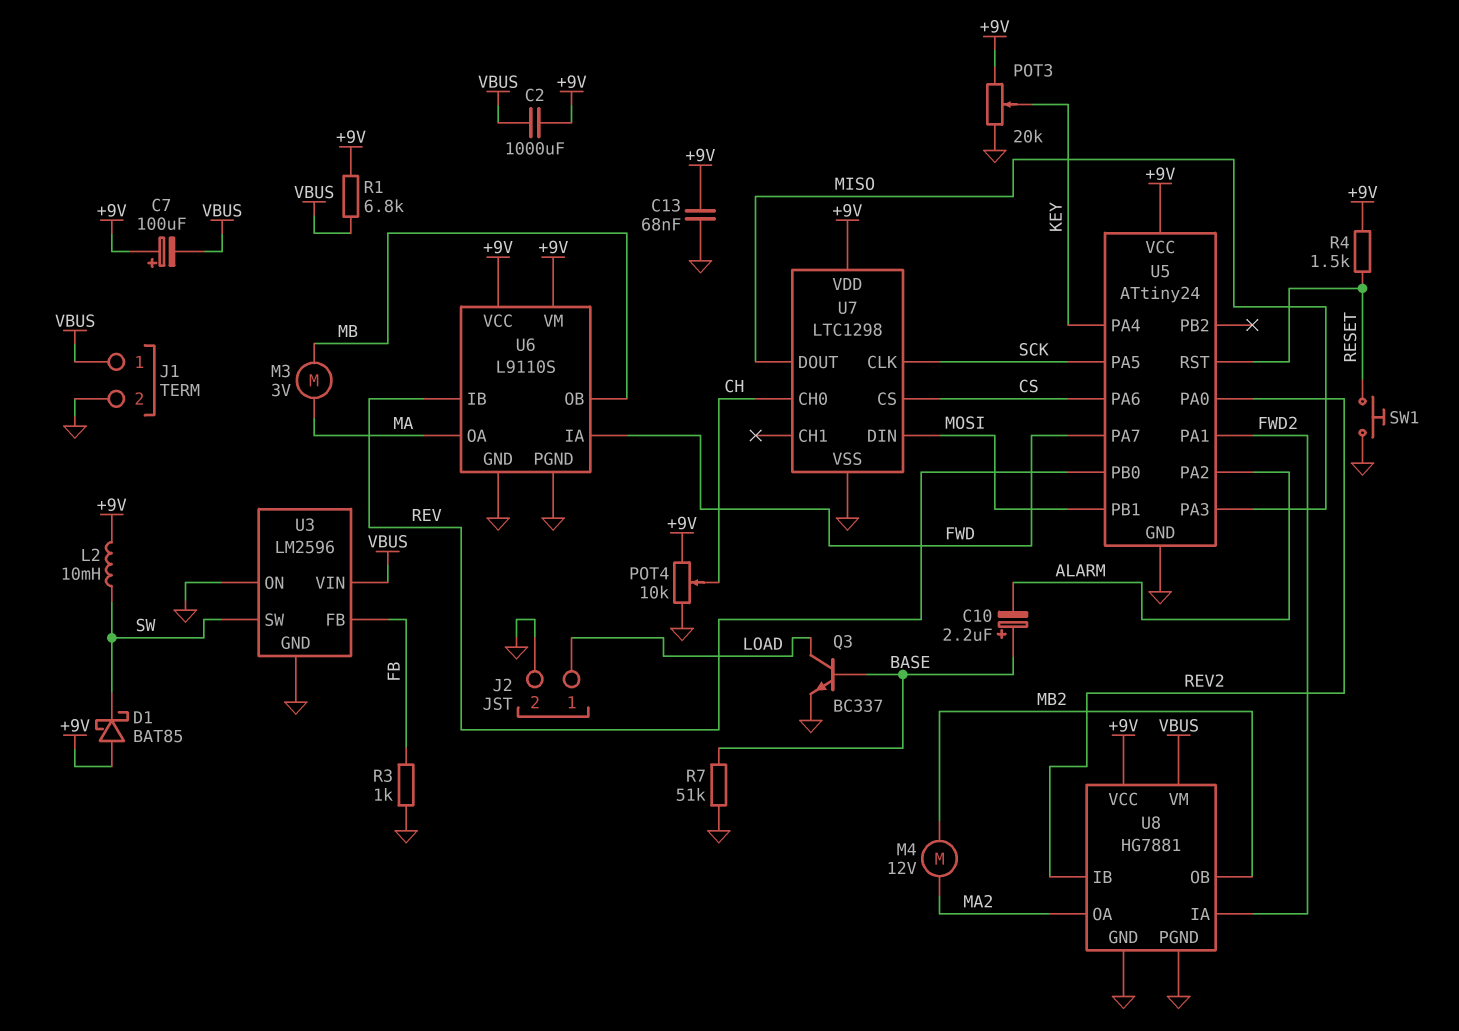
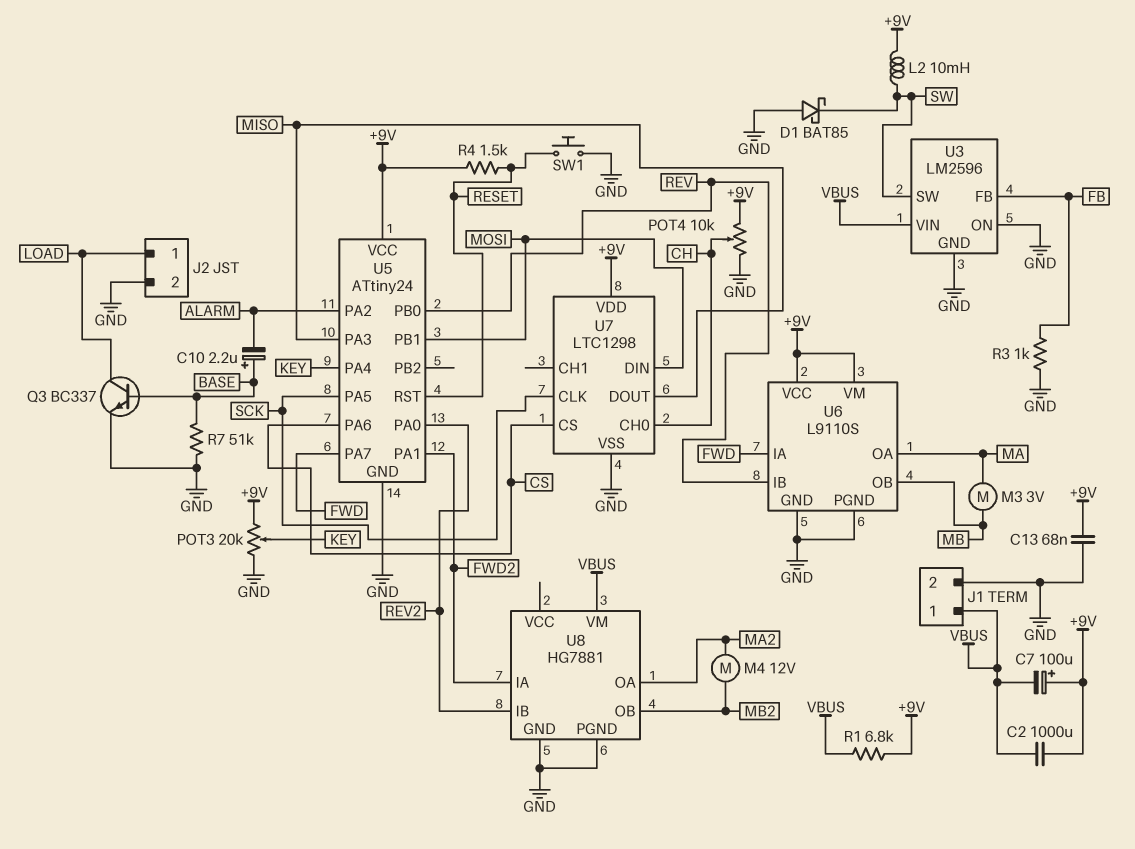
D1: schottky BAT85 (A +9V, K SW) -> schottky BAT85 (A GND, K SW)
U8 pin VCC: +9V -> none

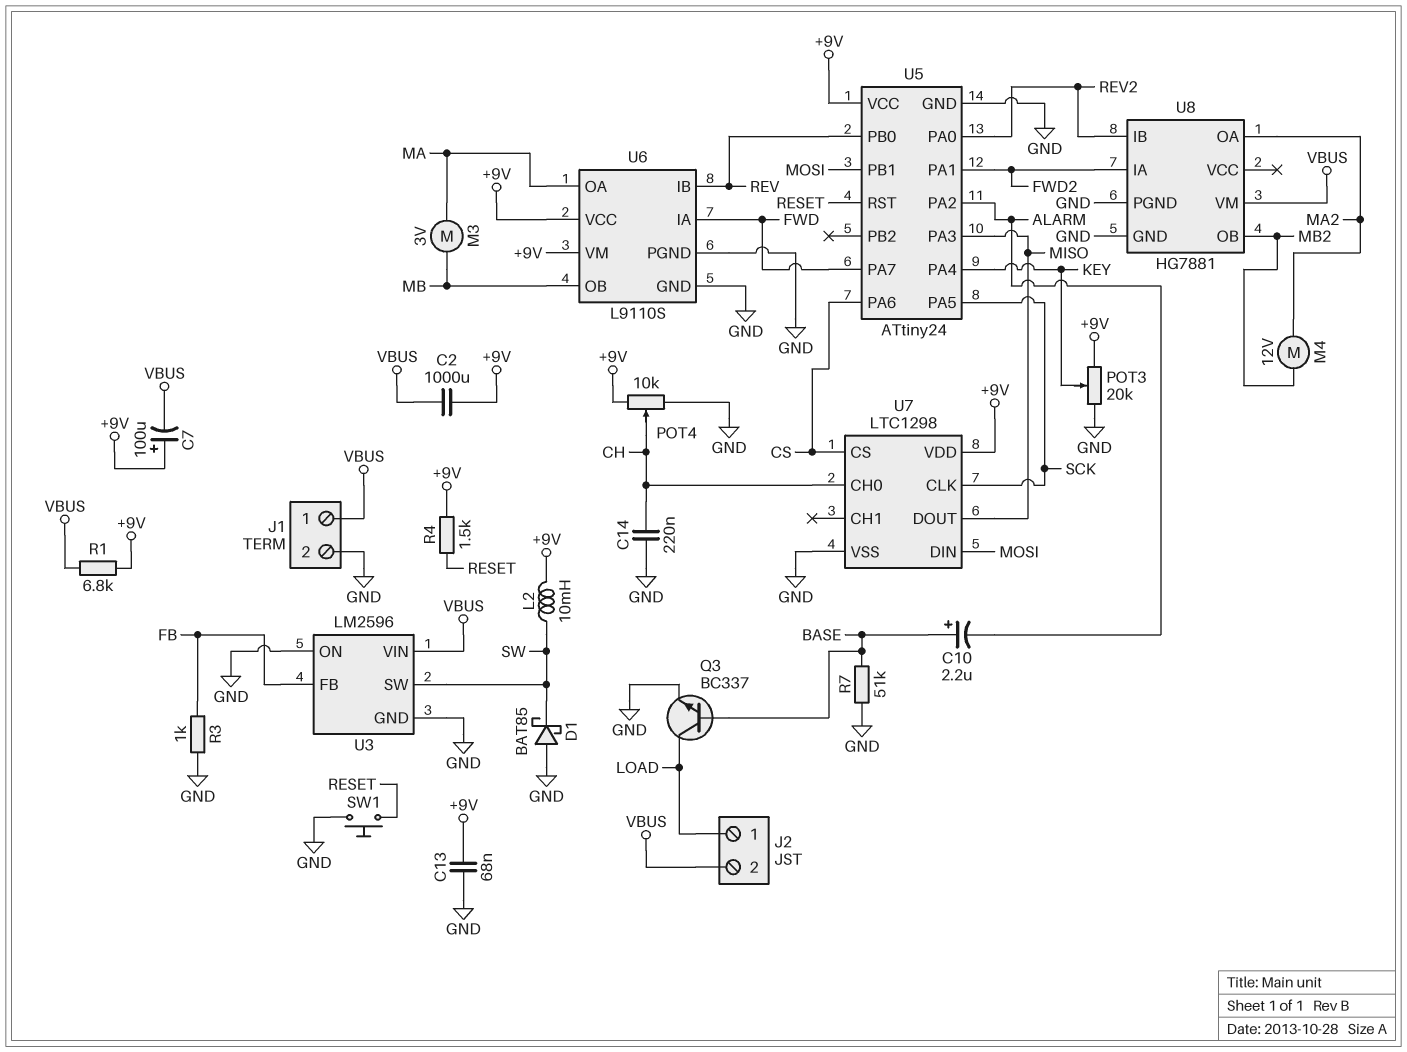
C14: none -> 220nF (CH, GND)
J2 pin 2: GND -> VBUS

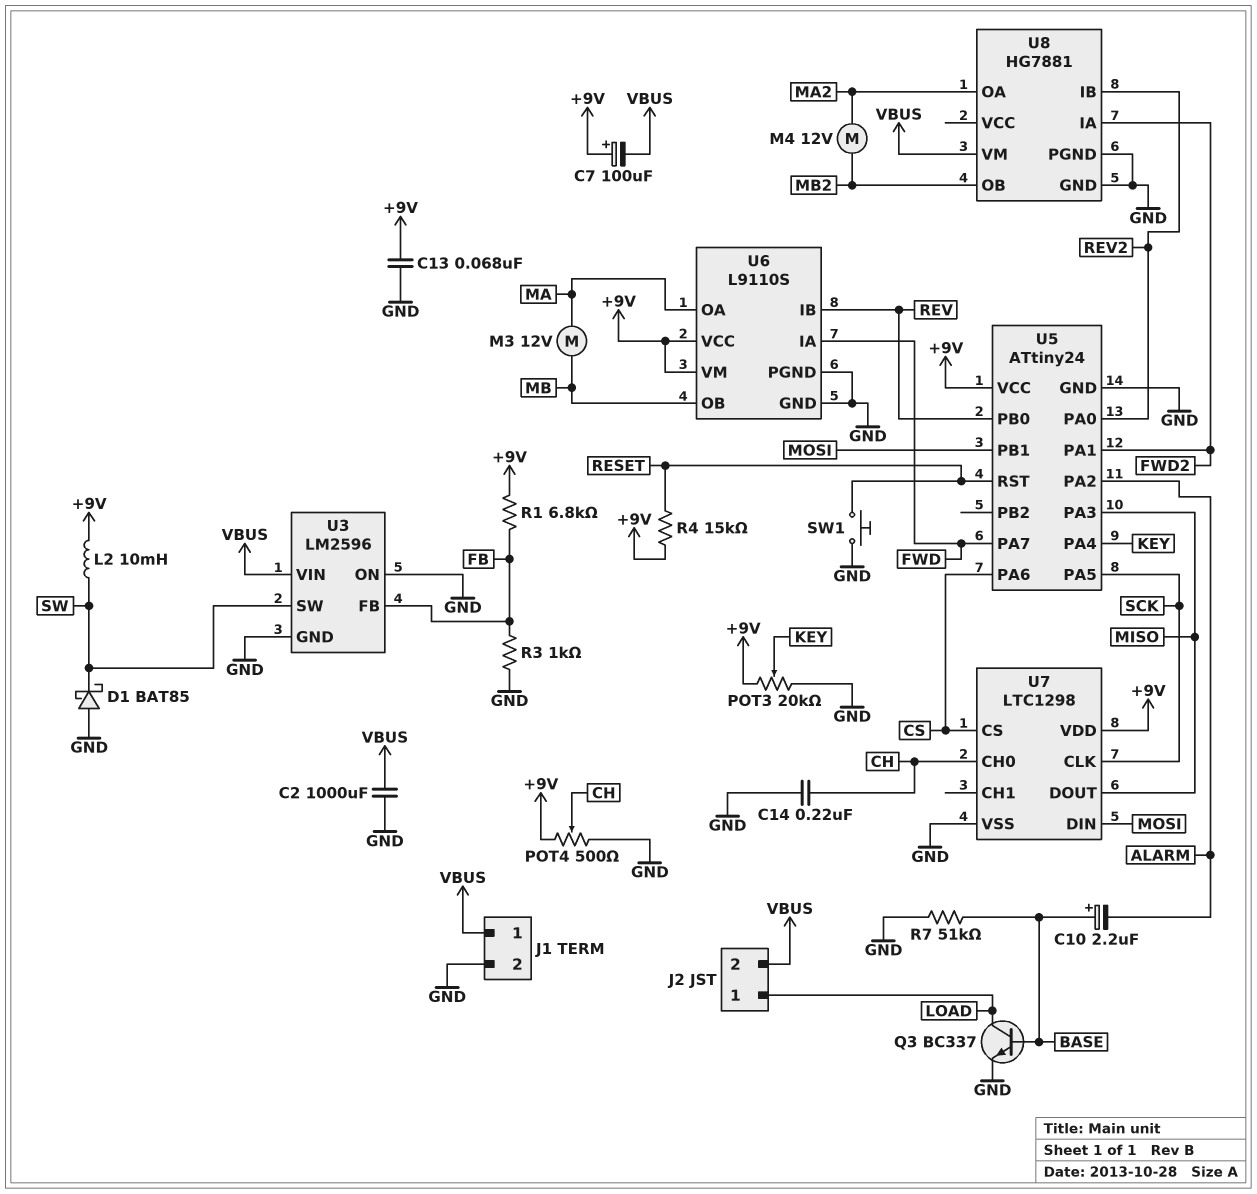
C2: 1000uF (+9V, VBUS) -> 1000uF (GND, VBUS)
M3: motor 3V (MA, MB) -> motor 12V (MA, MB)
POT4: 10k (+9V, GND, wiper CH) -> 500 (+9V, GND, wiper CH)
R1: 6.8k (+9V, VBUS) -> 6.8k (+9V, FB)
R4: 1.5k (+9V, RESET) -> 15k (+9V, RESET)

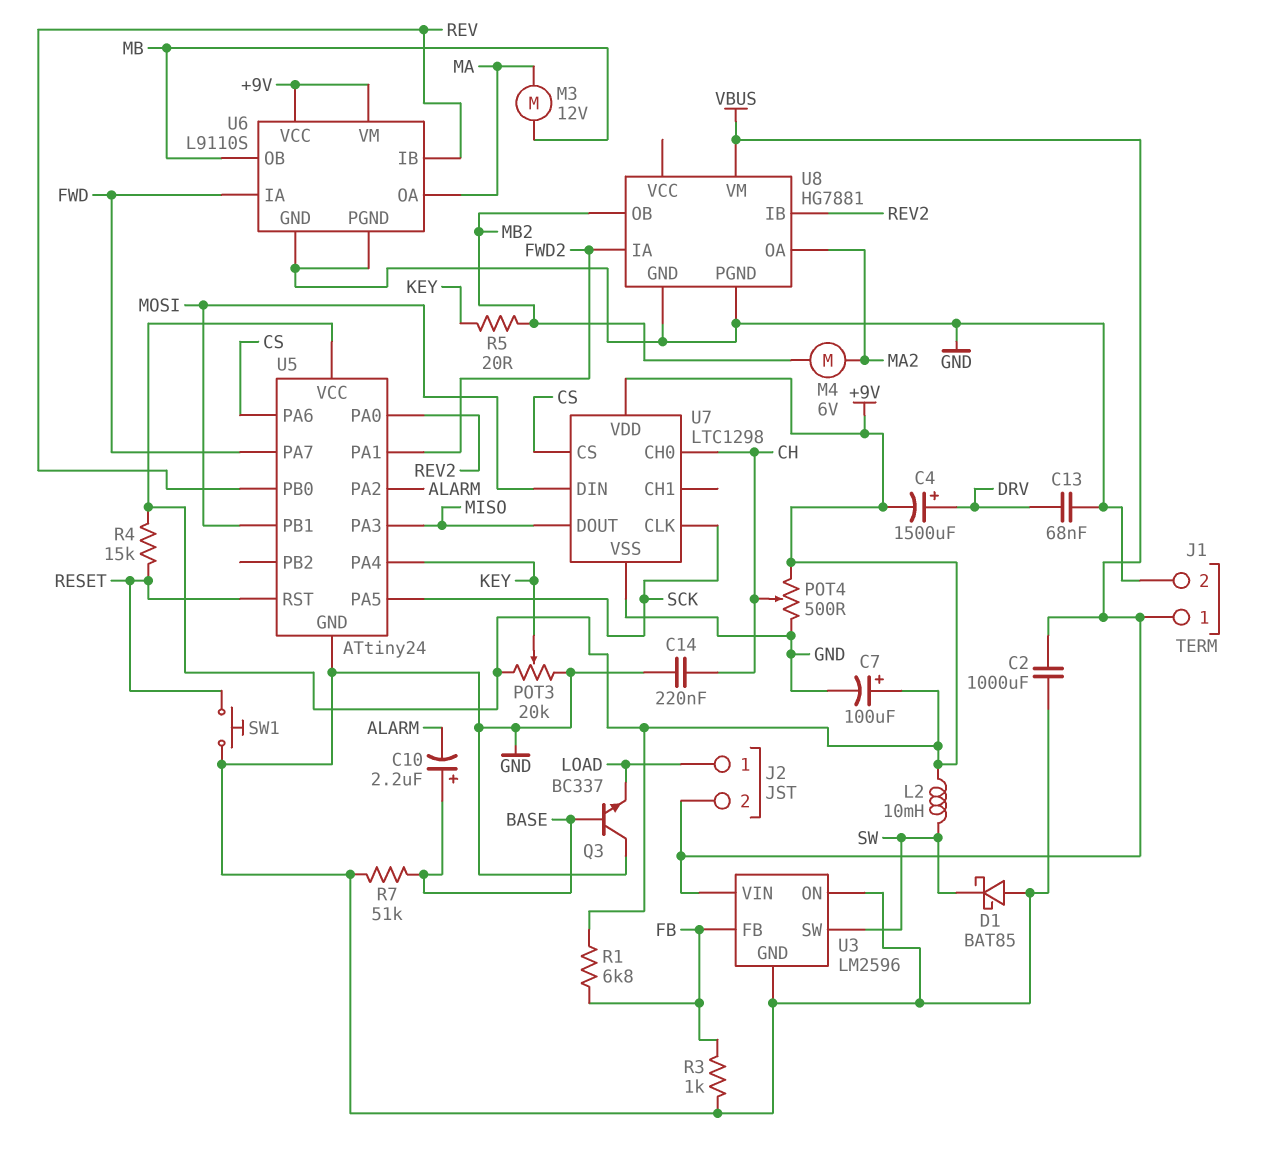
C4: none -> 1500uF (plus DRV, minus +9V)
C7: 100uF (plus +9V, minus VBUS) -> 100uF (plus +9V, minus GND)
C13: 68nF (+9V, GND) -> 68nF (DRV, GND)
M4: motor 12V (MA2, MB2) -> motor 6V (MA2, MB2)
Q3: NPN BC337 (B BASE, C LOAD, E GND) -> NPN BC337 (B BASE, C GND, E LOAD)
R5: none -> 20 (KEY, MB2)

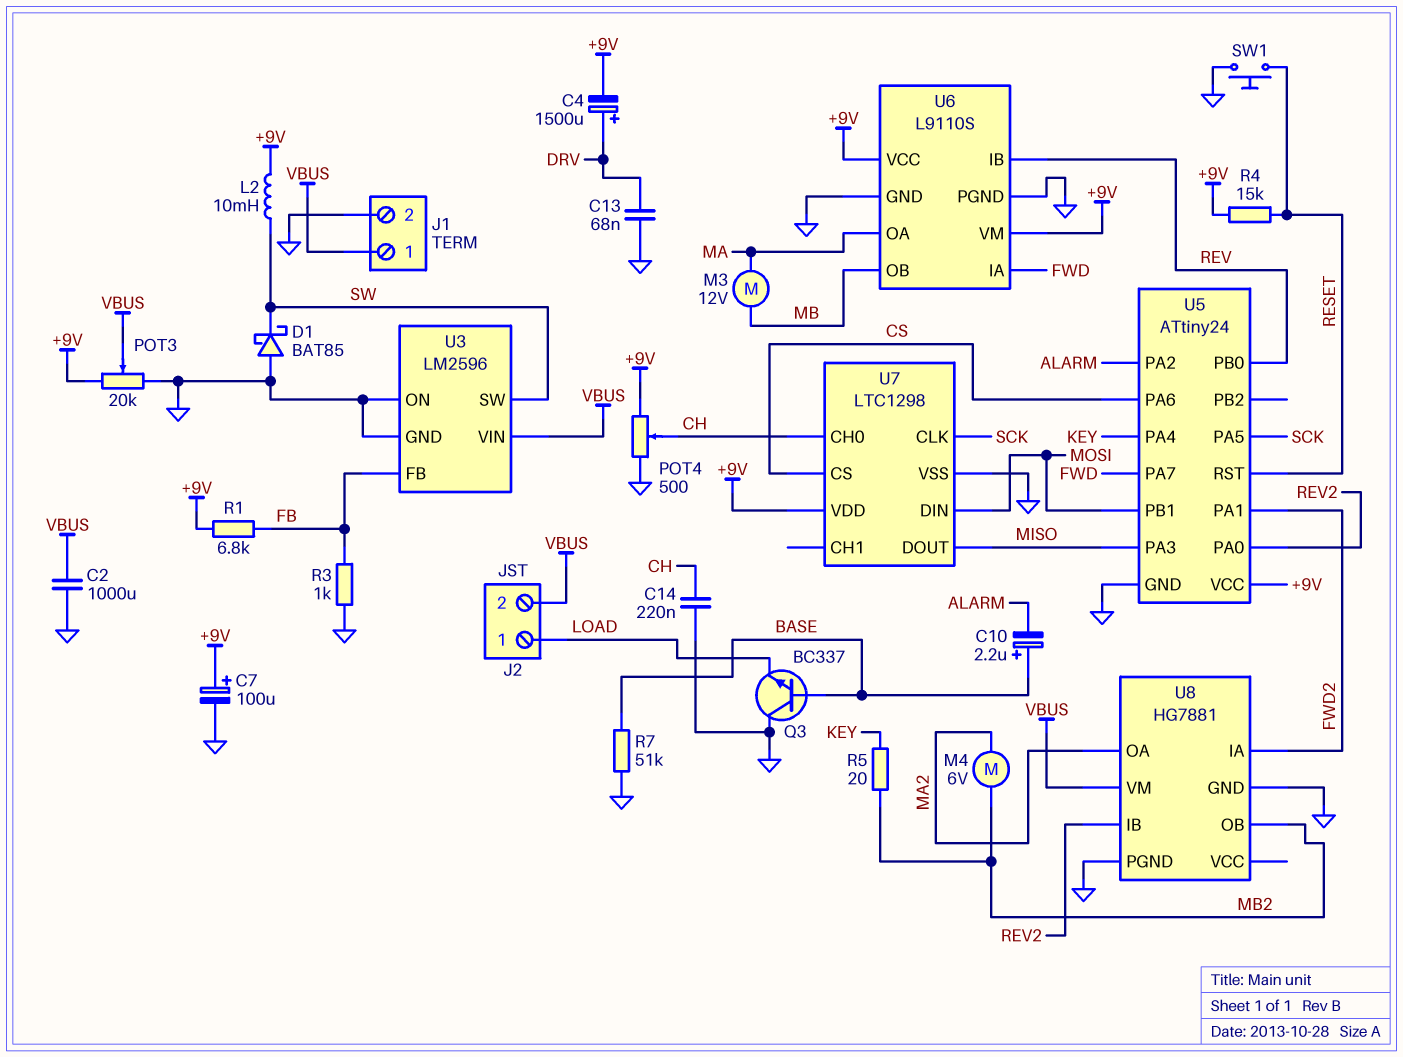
POT3: 20k (+9V, GND, wiper KEY) -> 20k (+9V, GND, wiper VBUS)

